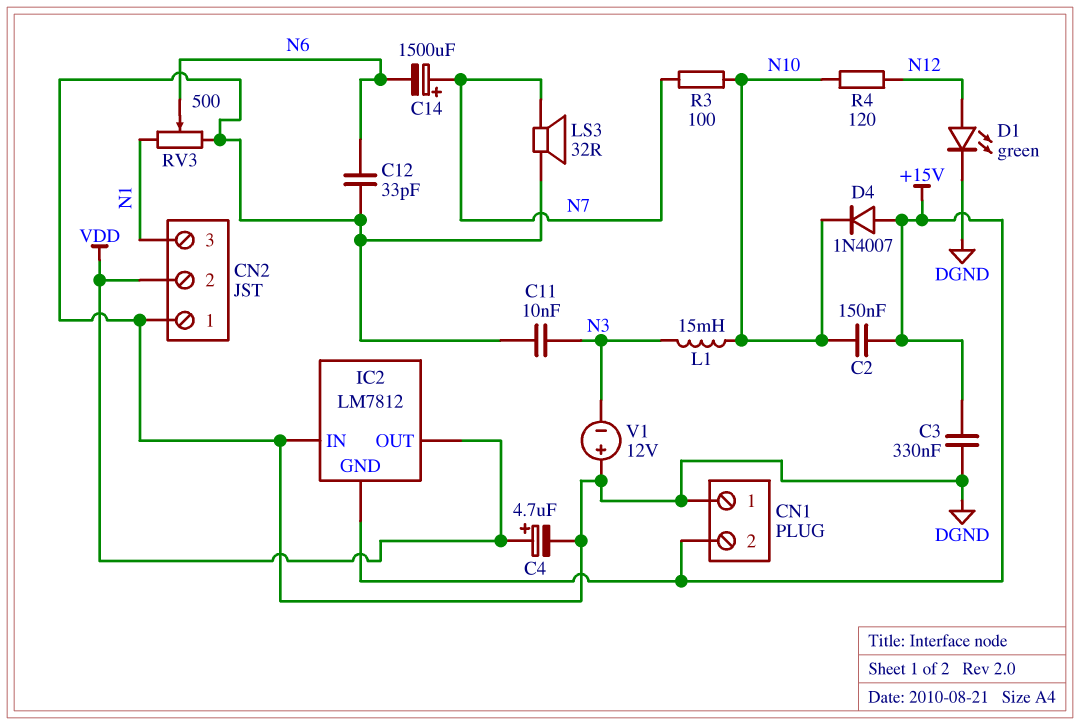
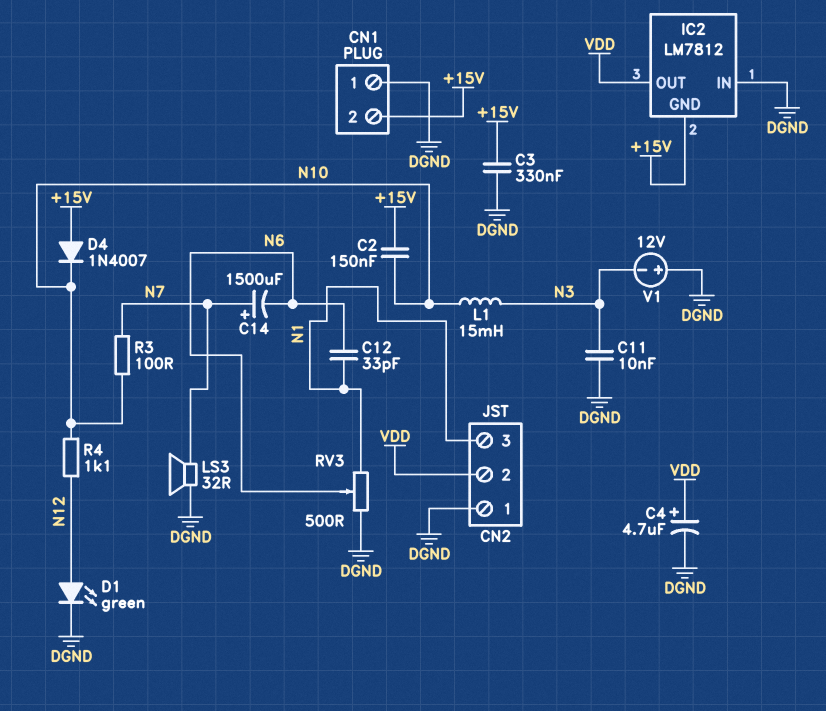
C12: 33pF (DGND, N6) -> 33pF (N1, N6)
R4: 120 (N10, N12) -> 1.1k (N10, N12)

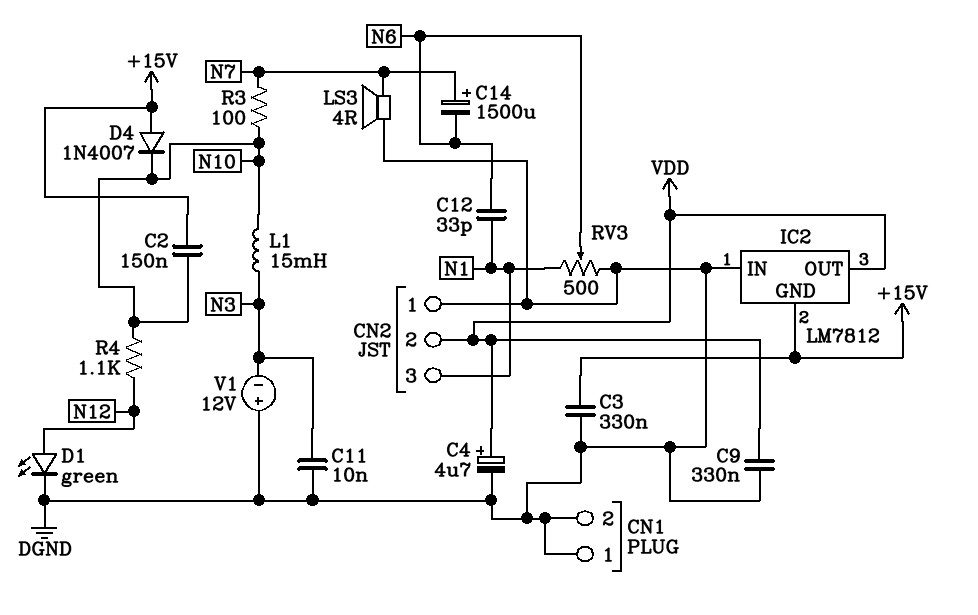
C9: none -> 330nF (DGND, VDD)
CN1 pin 2: +15V -> DGND
LS3: speaker 32R (DGND, N7) -> speaker 4R (DGND, N7)

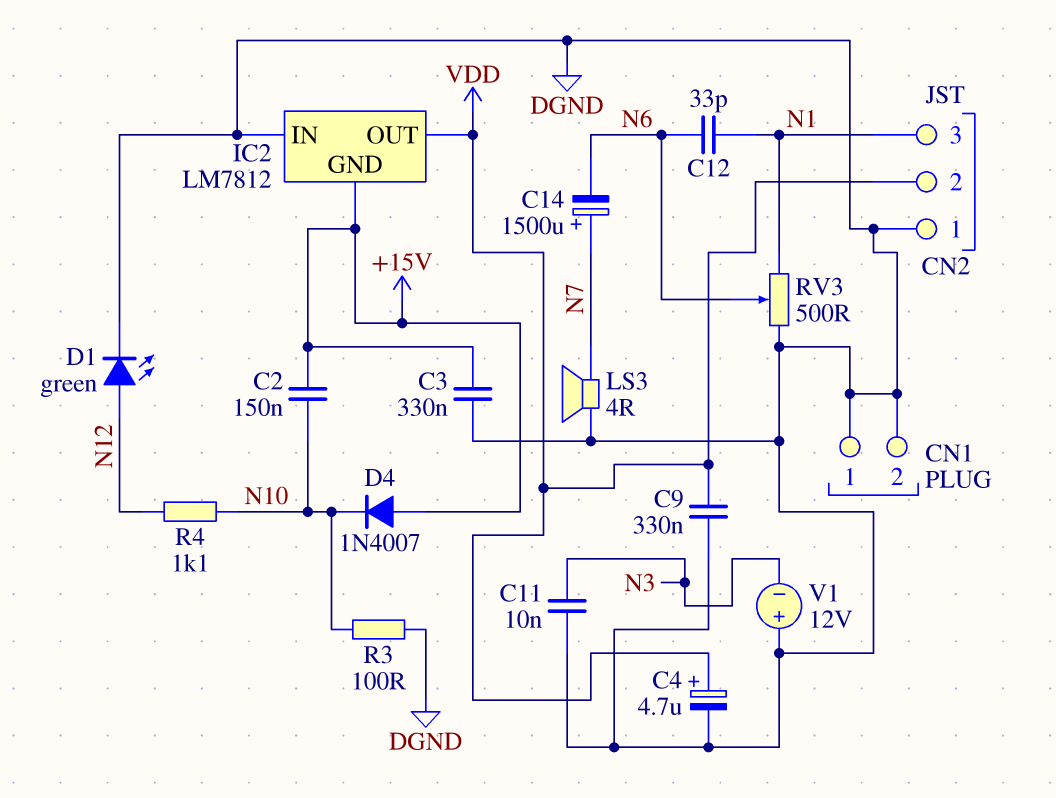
L1: 15mH (N3, N10) -> none
R3: 100 (N7, N10) -> 100 (DGND, N10)

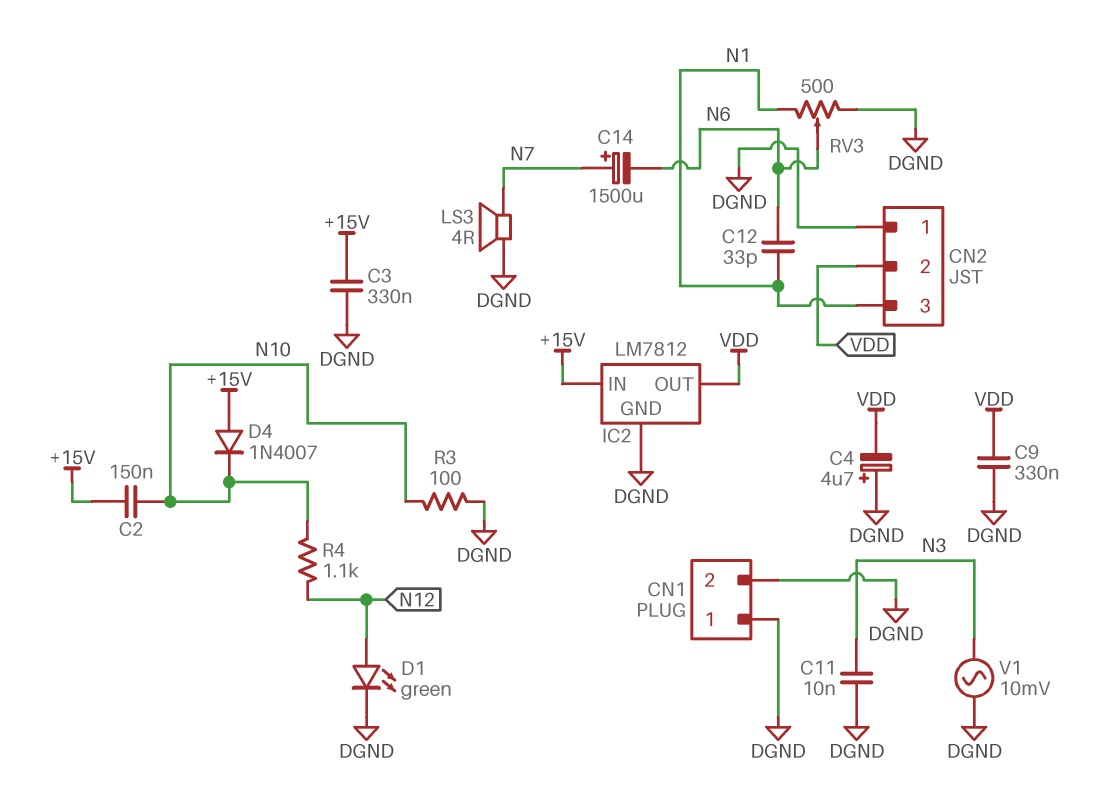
C4: 4.7uF (plus VDD, minus DGND) -> 4.7uF (plus DGND, minus VDD)
IC2 pin GND: +15V -> DGND
IC2 pin IN: DGND -> +15V
V1: 12V (plus DGND, minus N3) -> AC 10mV (DGND, N3)

